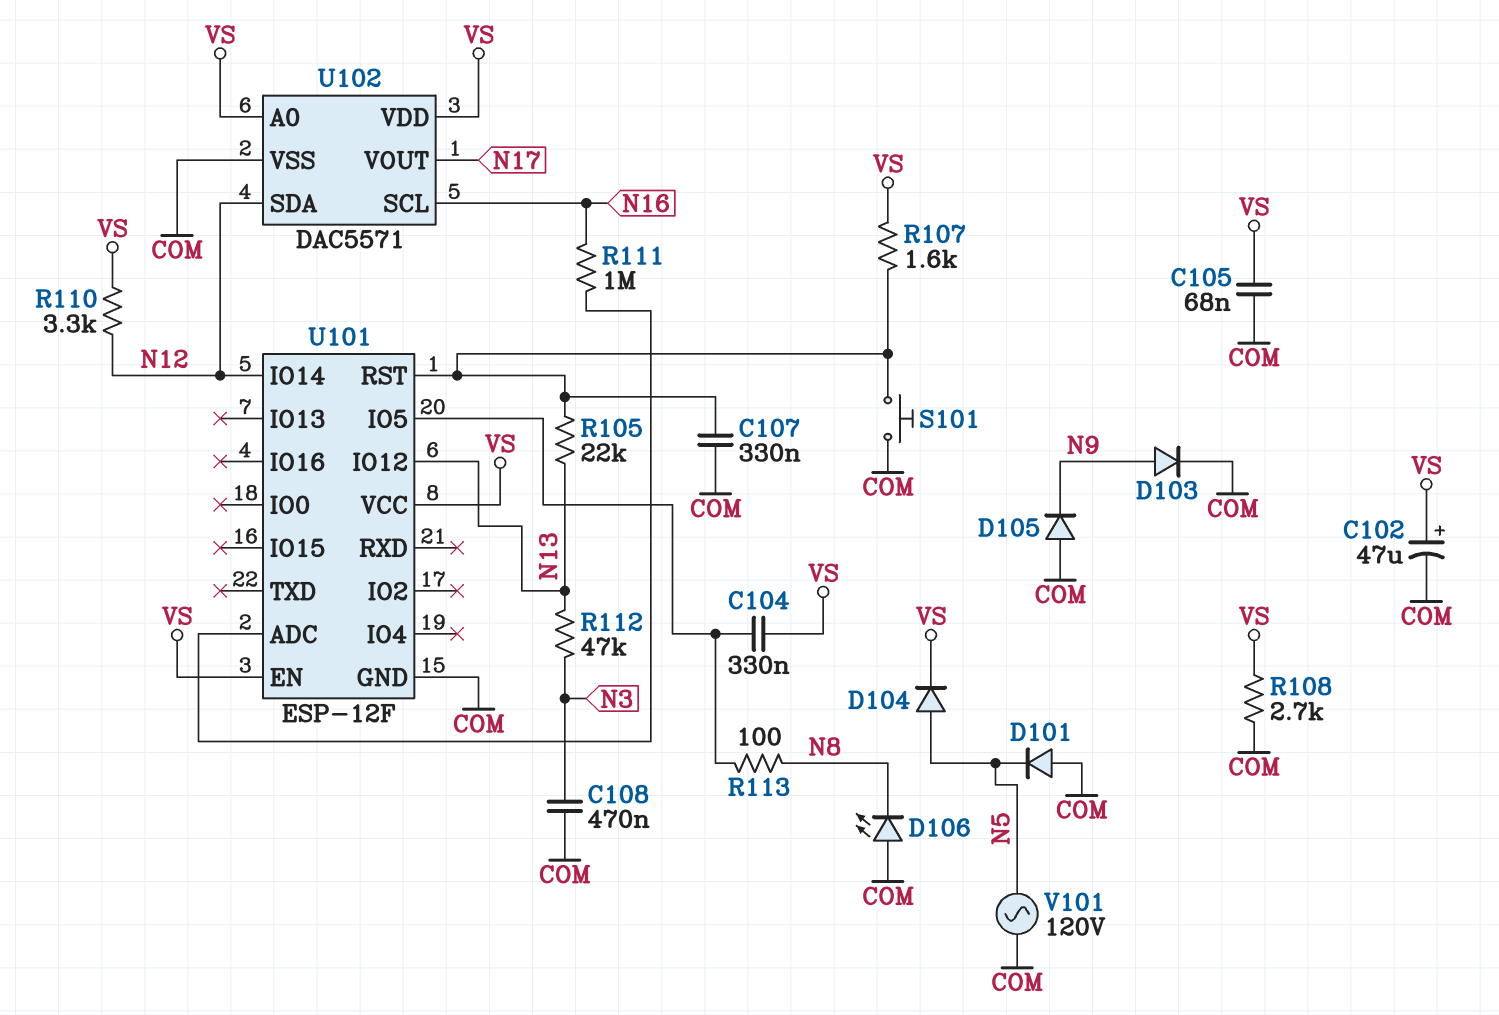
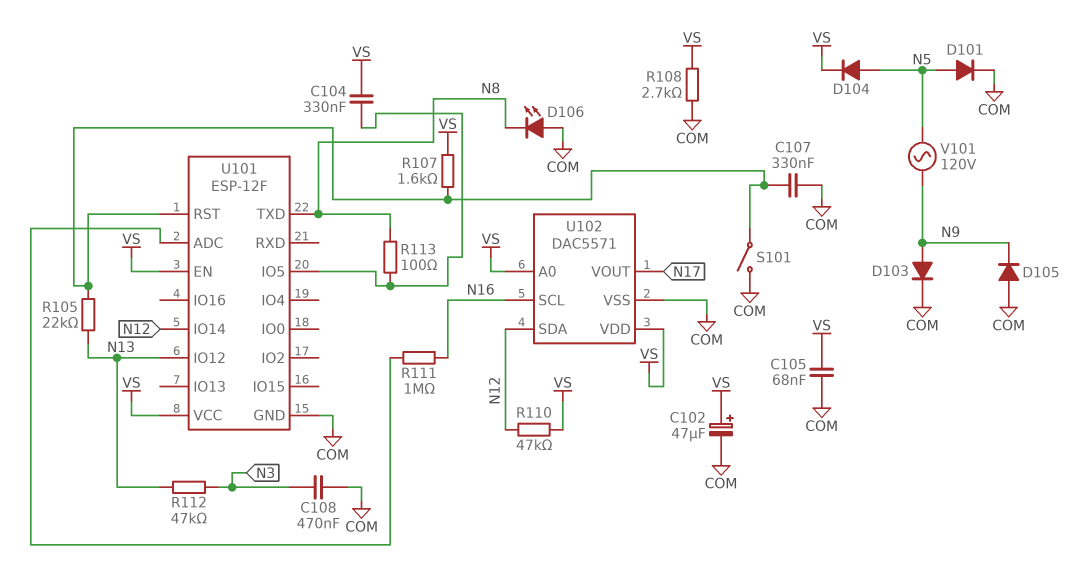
D101: diode (A COM, K N5) -> diode (A N5, K COM)
R110: 3.3k (N12, VS) -> 47k (N12, VS)
S101: button (COM, U101/RST) -> switch (COM, U101/RST)
U101 pin TXD: none -> N8
V101: AC 120V (COM, N5) -> AC 120V (N5, N9)

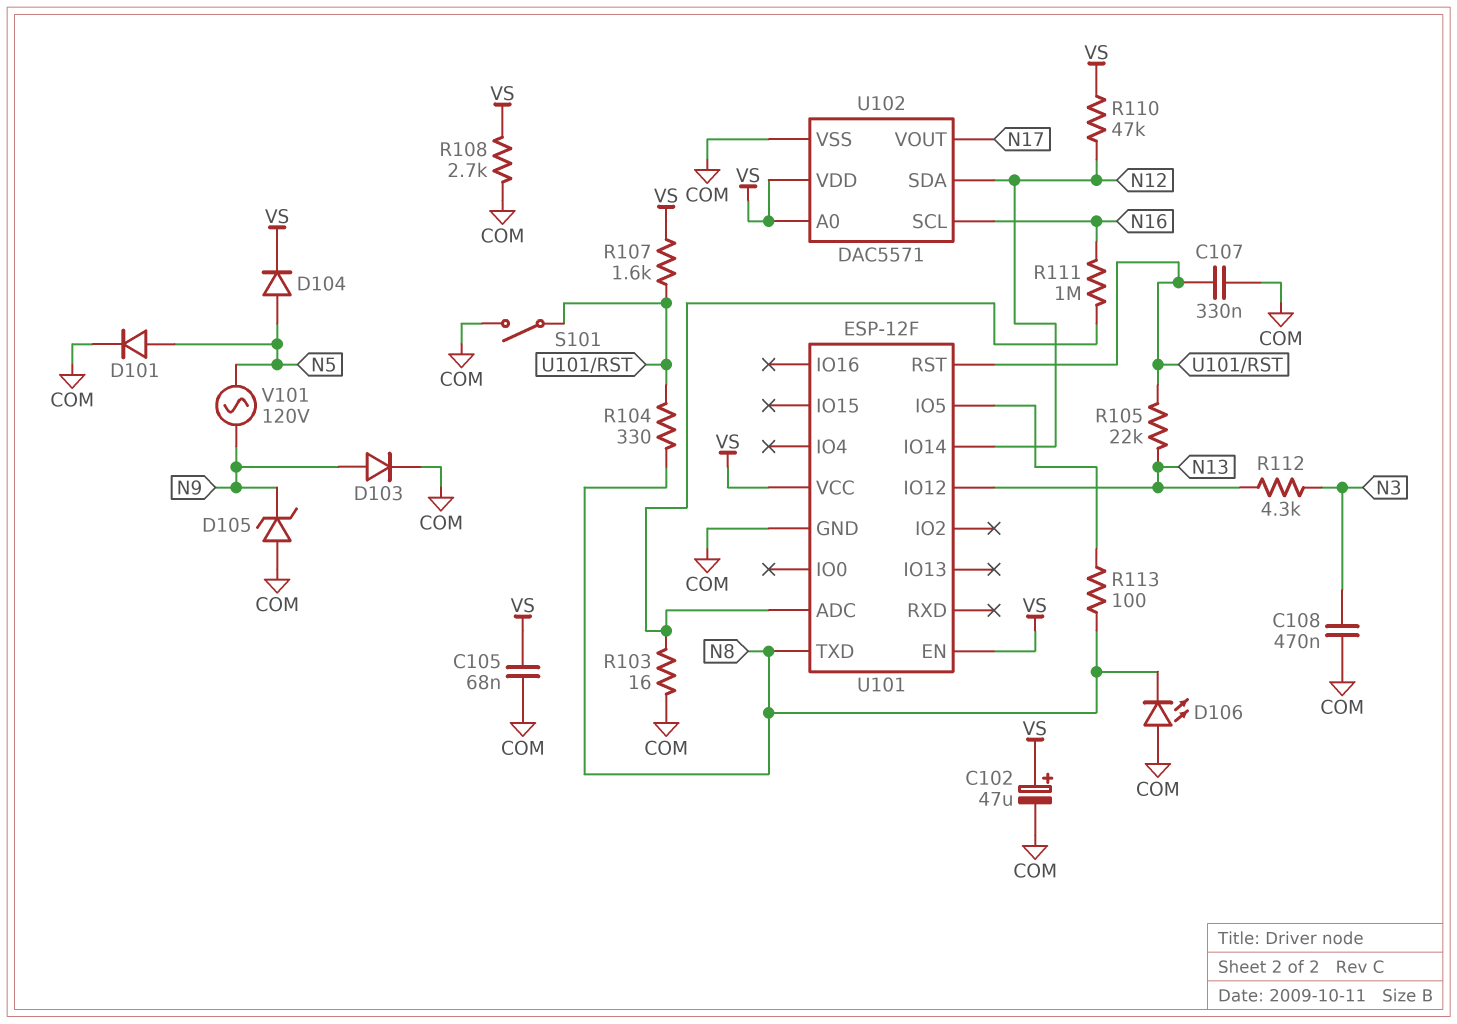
C104: 330nF (U101/IO5, VS) -> none
D105: diode (A COM, K N9) -> zener (A COM, K N9)
R103: none -> 16 (COM, U101/ADC)
R104: none -> 330 (N8, U101/RST)
R112: 47k (N3, N13) -> 4.3k (N3, N13)

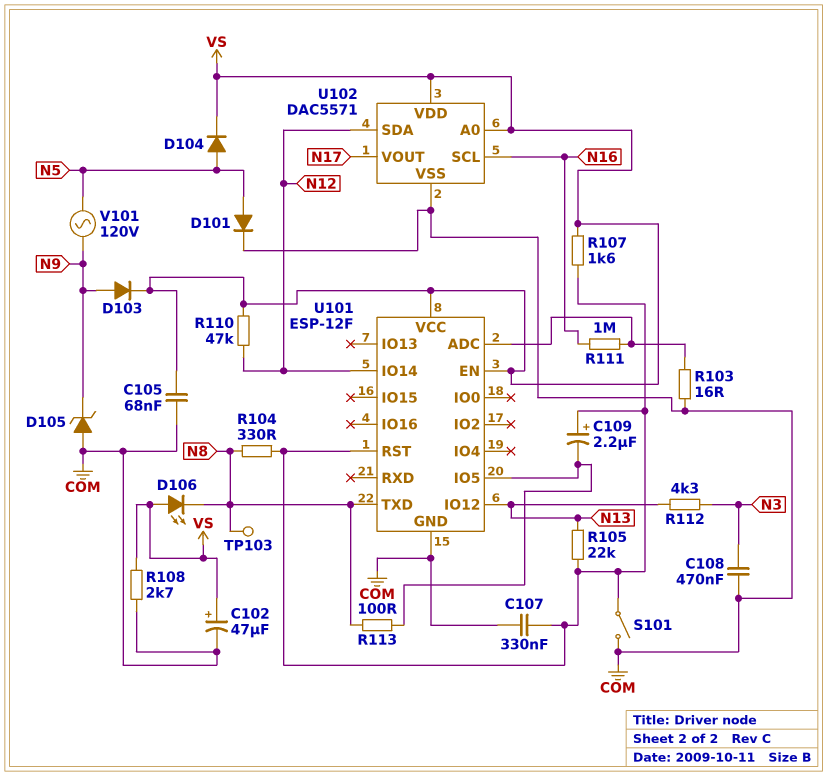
C109: none -> 2.2uF (plus U101/RST, minus U101/IO5)
D103: diode (A N9, K COM) -> diode (A N9, K VS)
D106: LED (A COM, K N8) -> LED (A VS, K N8)
TP103: none -> test point (N8)

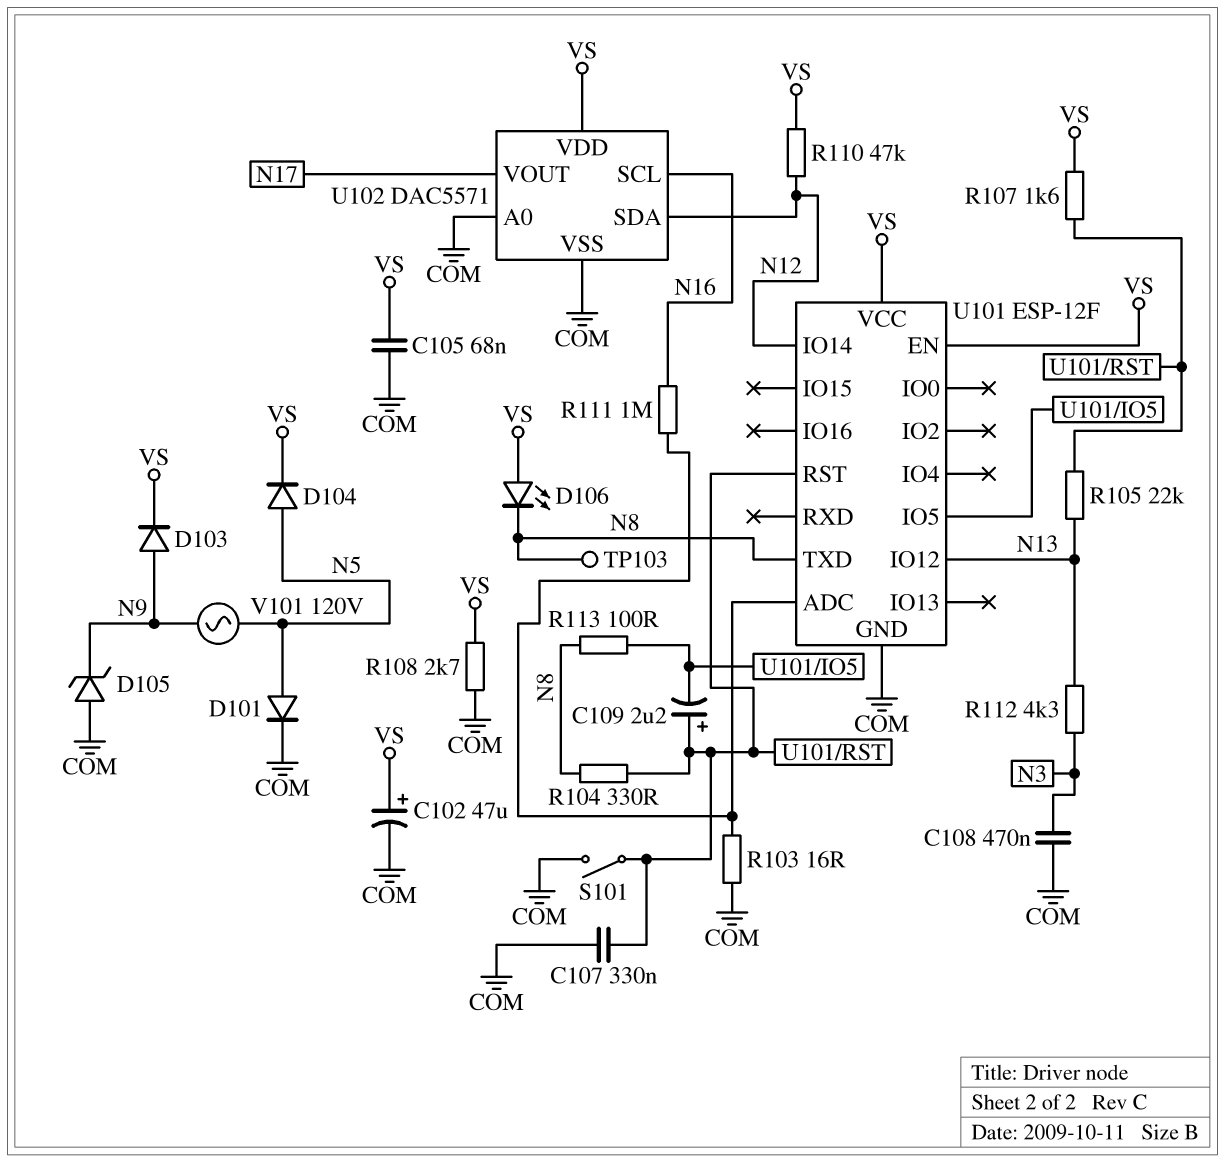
U102 pin A0: VS -> COM

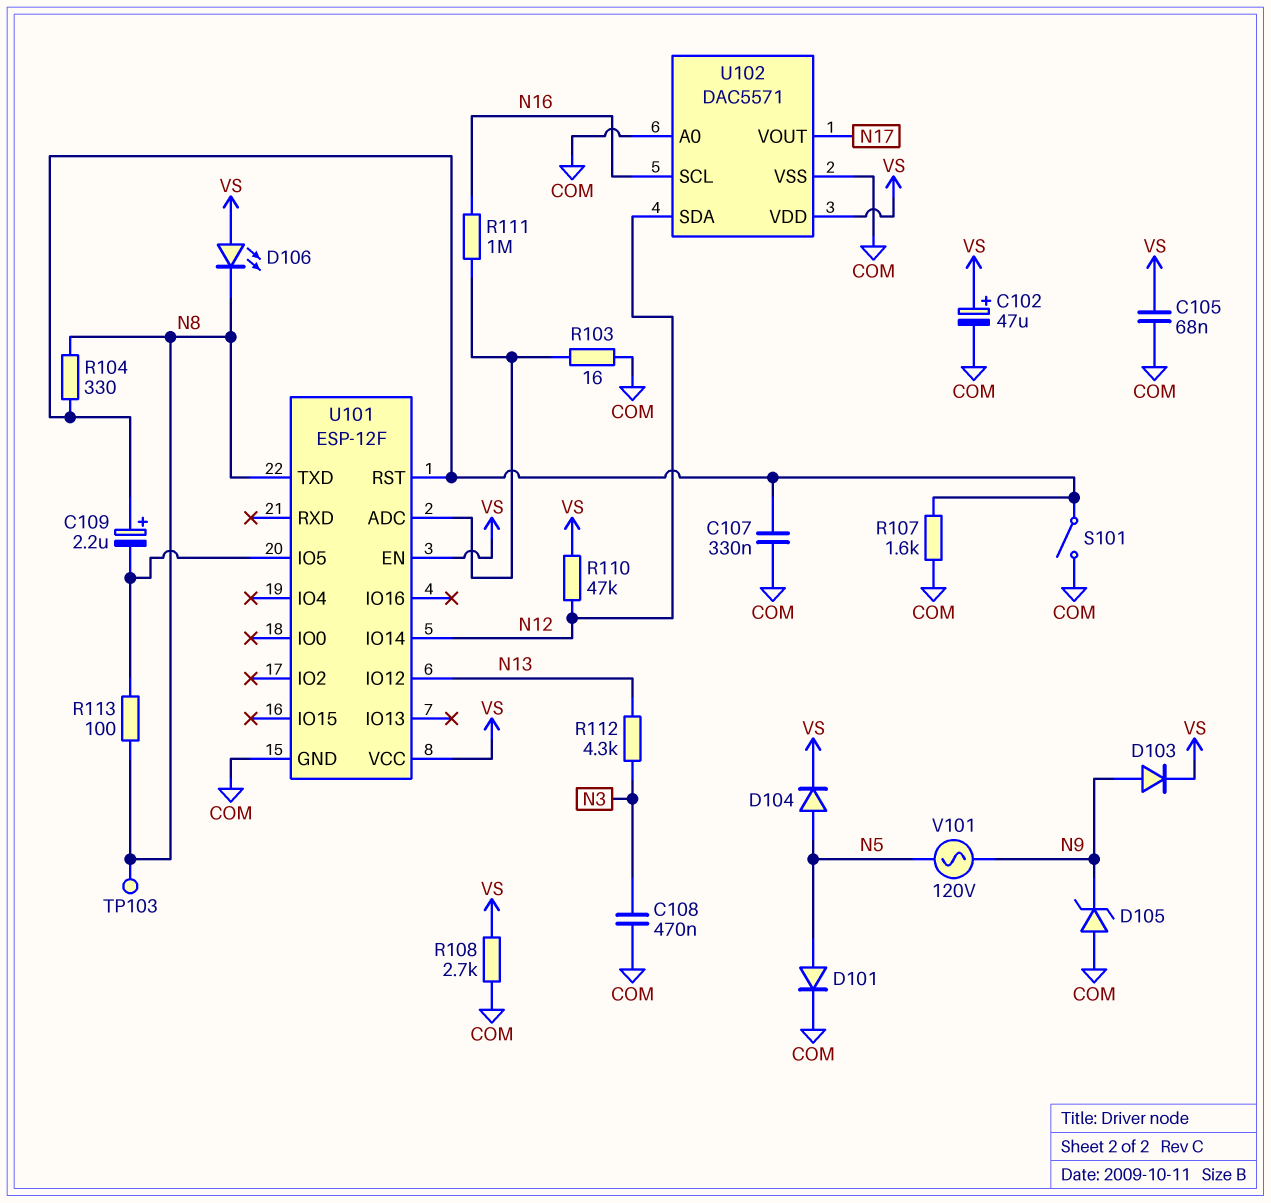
R105: 22k (N13, U101/RST) -> none
R107: 1.6k (U101/RST, VS) -> 1.6k (COM, U101/RST)

